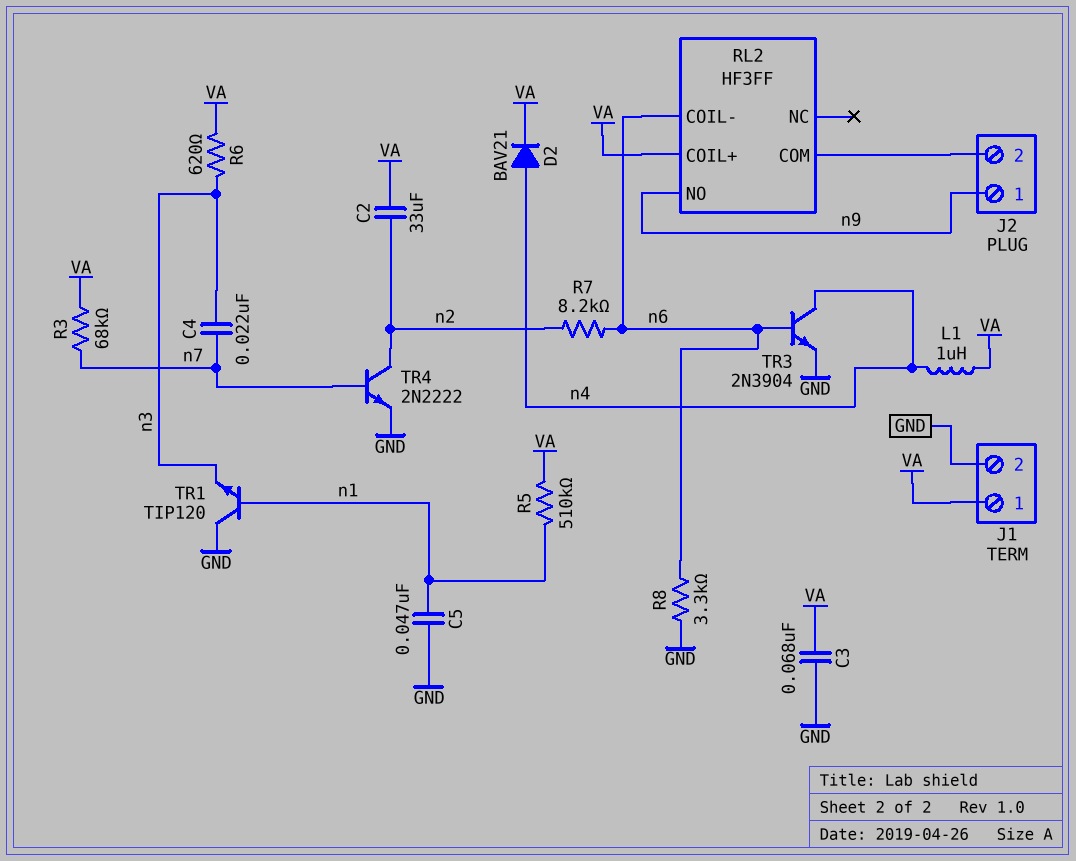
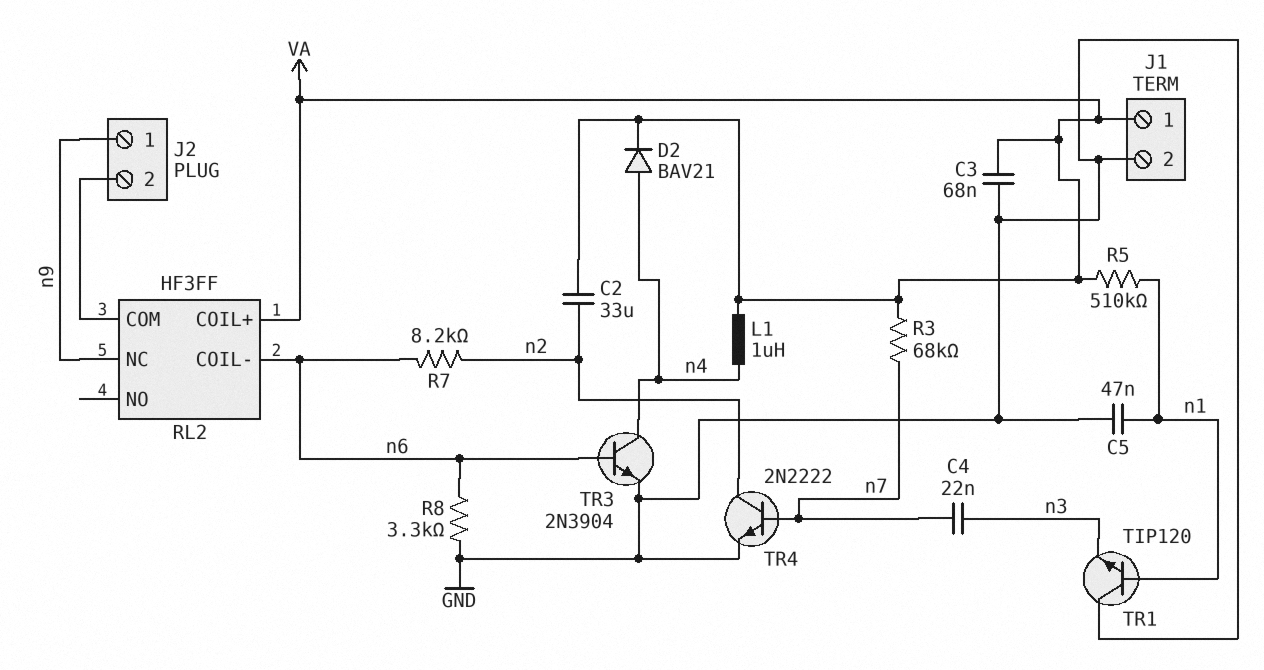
R6: 620 (VA, n3) -> none
RL2 pin NC: none -> n9
RL2 pin NO: n9 -> none

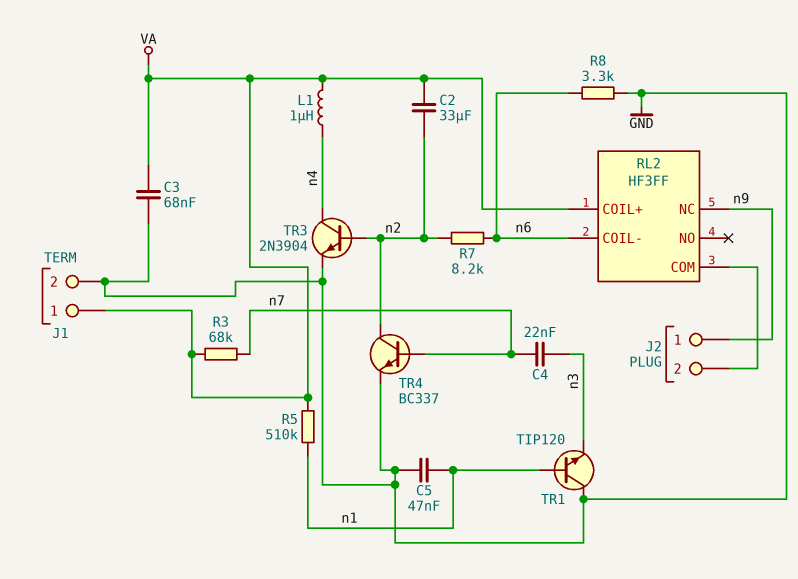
D2: diode BAV21 (A n4, K VA) -> none
TR3: NPN 2N3904 (B n6, C n4, E GND) -> NPN 2N3904 (B n2, C n4, E GND)
TR4: NPN 2N2222 (B n7, C n2, E GND) -> NPN BC337 (B n7, C n2, E GND)

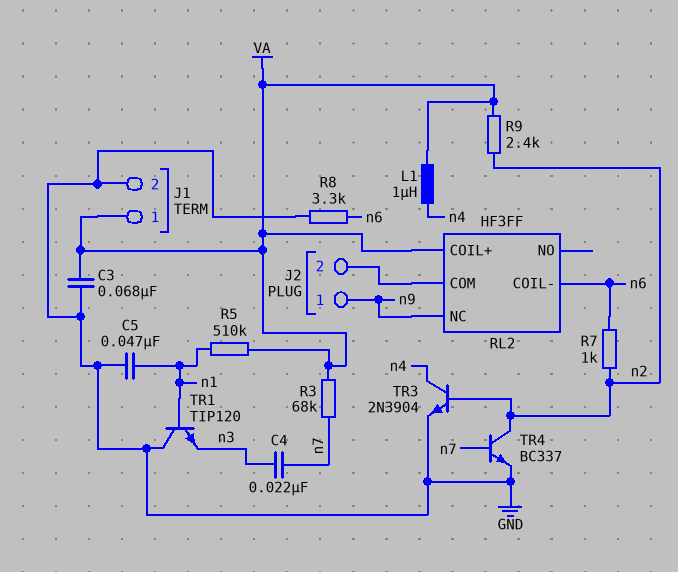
C2: 33uF (VA, n2) -> none
R7: 8.2k (n2, n6) -> 1k (n2, n6)
R9: none -> 2.4k (VA, n2)

